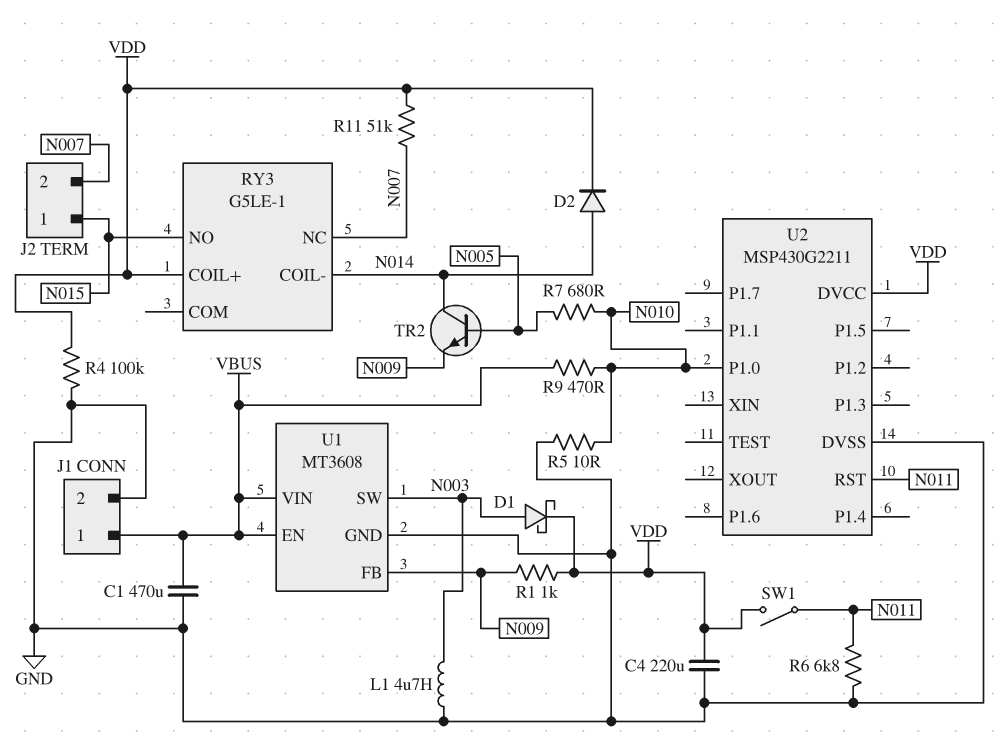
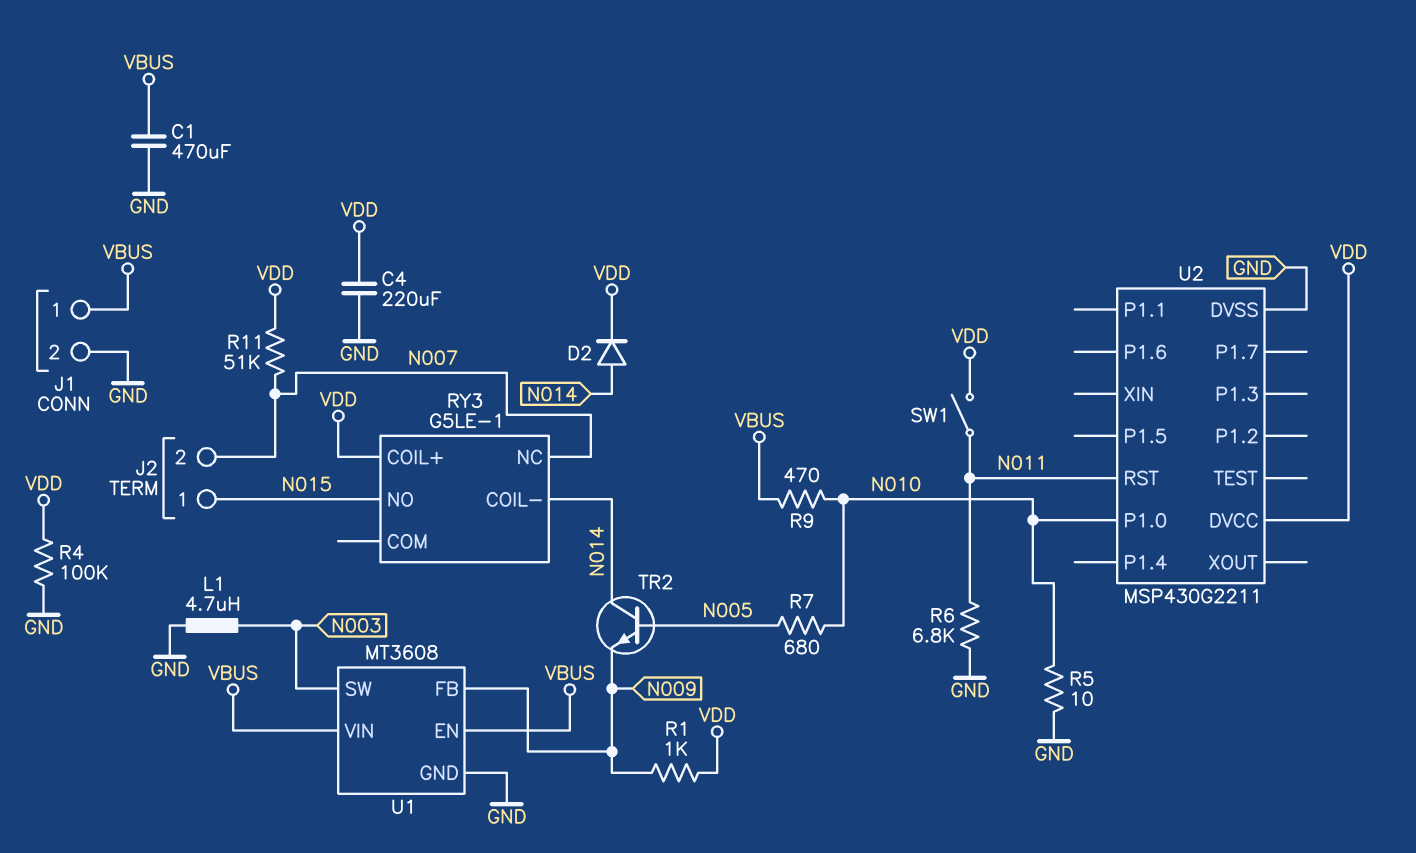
D1: schottky (A N003, K VDD) -> none

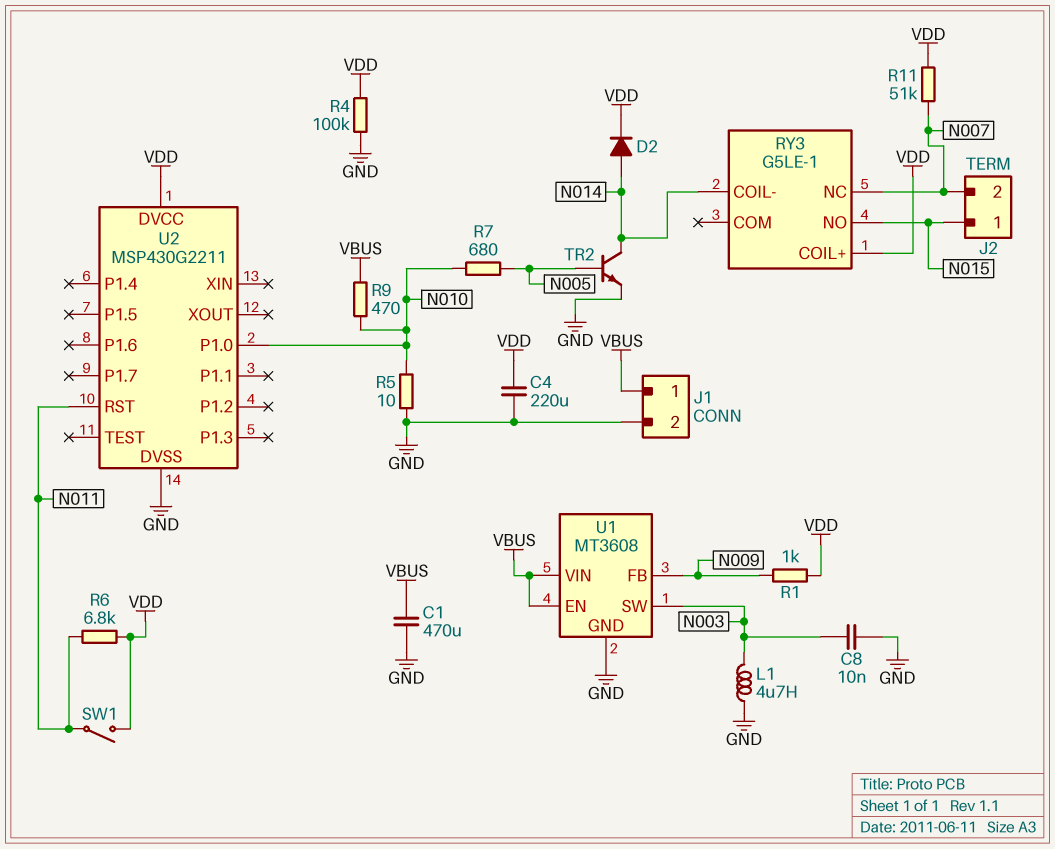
C8: none -> 10nF (GND, N003)
R6: 6.8k (GND, N011) -> 6.8k (N011, VDD)
TR2: NPN (B N005, C N014, E N009) -> NPN (B N005, C N014, E GND)

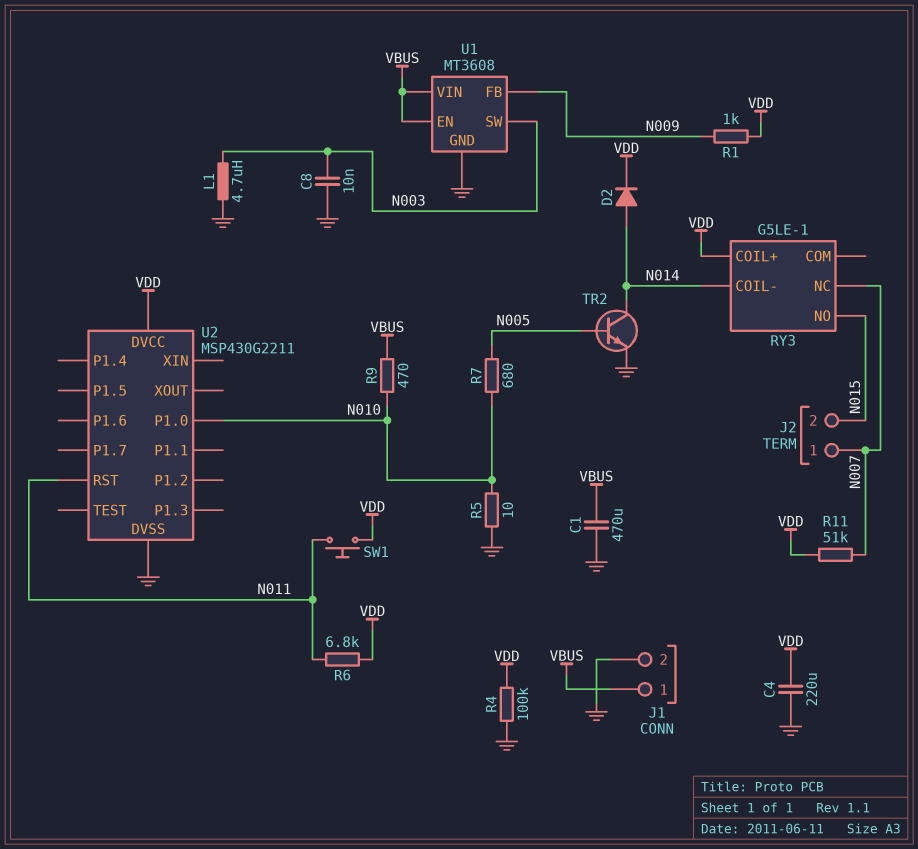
J2 pin 1: N015 -> N007
J2 pin 2: N007 -> N015
SW1: switch (N011, VDD) -> button (N011, VDD)

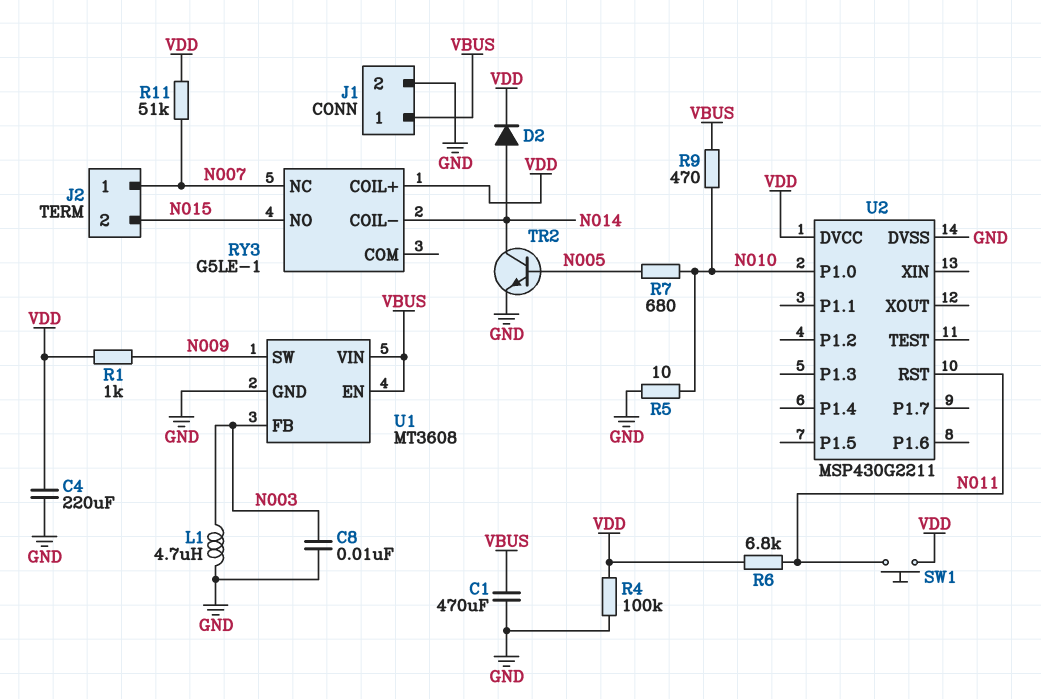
U1 pin FB: N009 -> N003
U1 pin SW: N003 -> N009

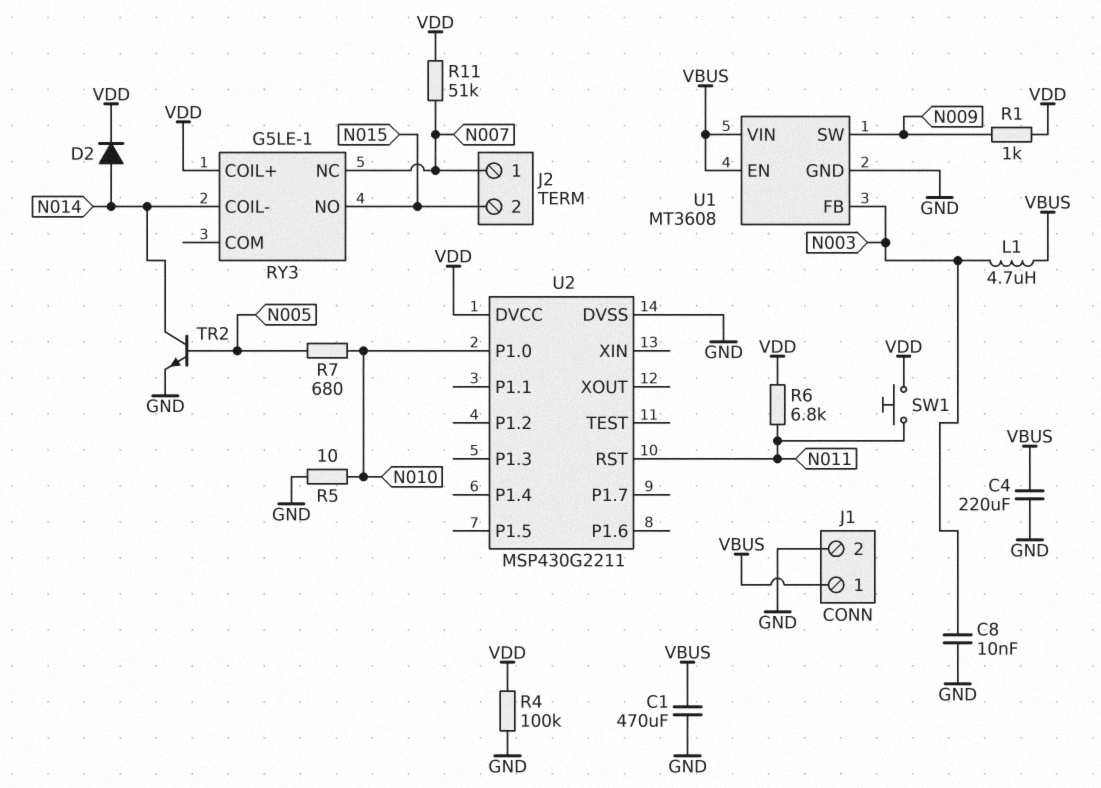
C4: 220uF (GND, VDD) -> 220uF (GND, VBUS)
L1: 4.7uH (GND, N003) -> 4.7uH (N003, VBUS)
R9: 470 (N010, VBUS) -> none

